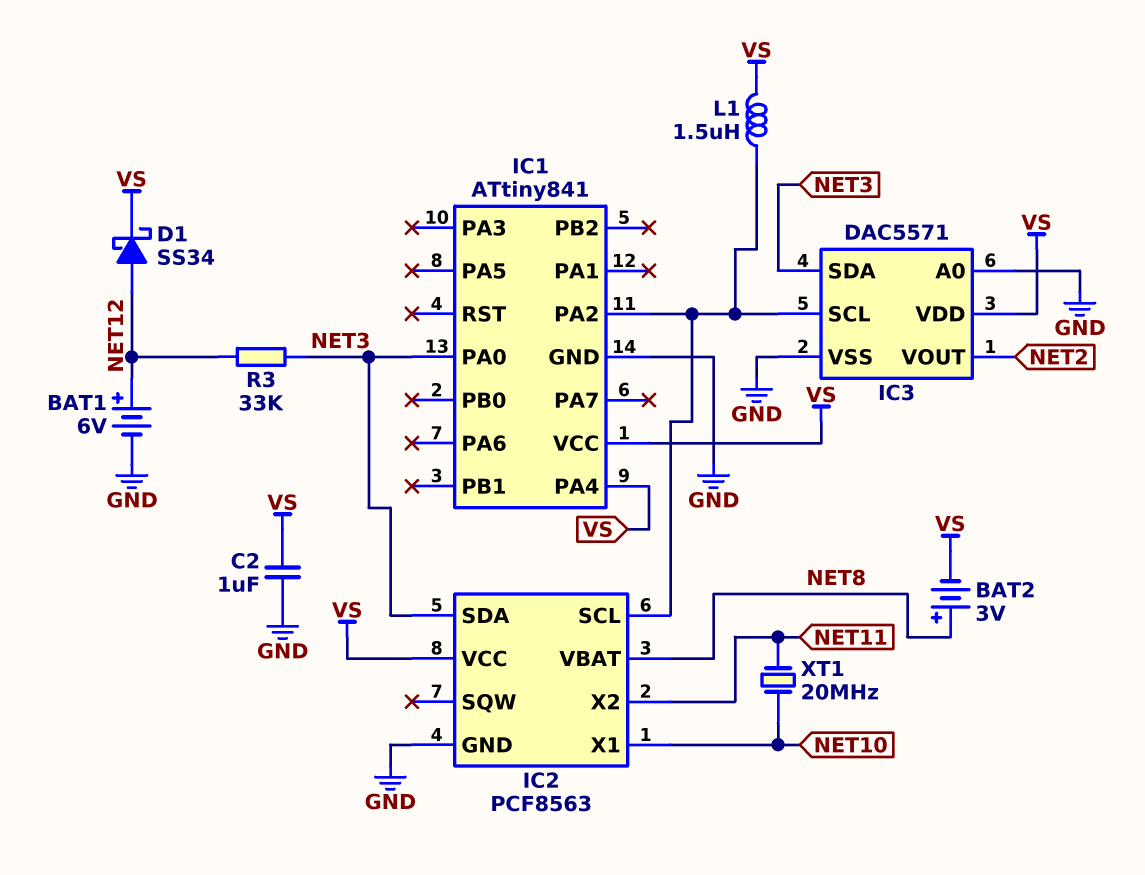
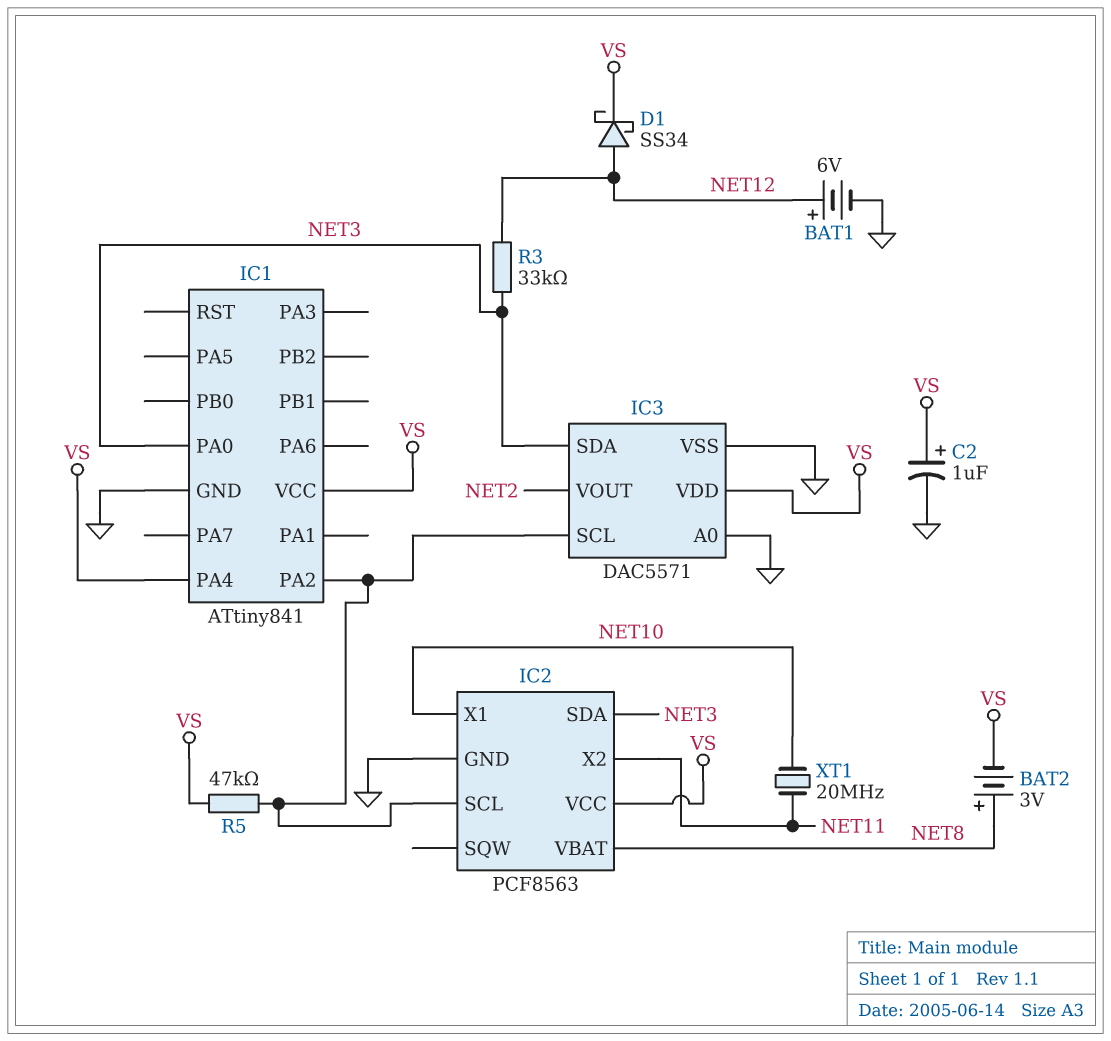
C2: 1uF (GND, VS) -> 1uF (plus VS, minus GND)
L1: 1.5uH (IC1/PA2, VS) -> none
R5: none -> 47k (IC1/PA2, VS)

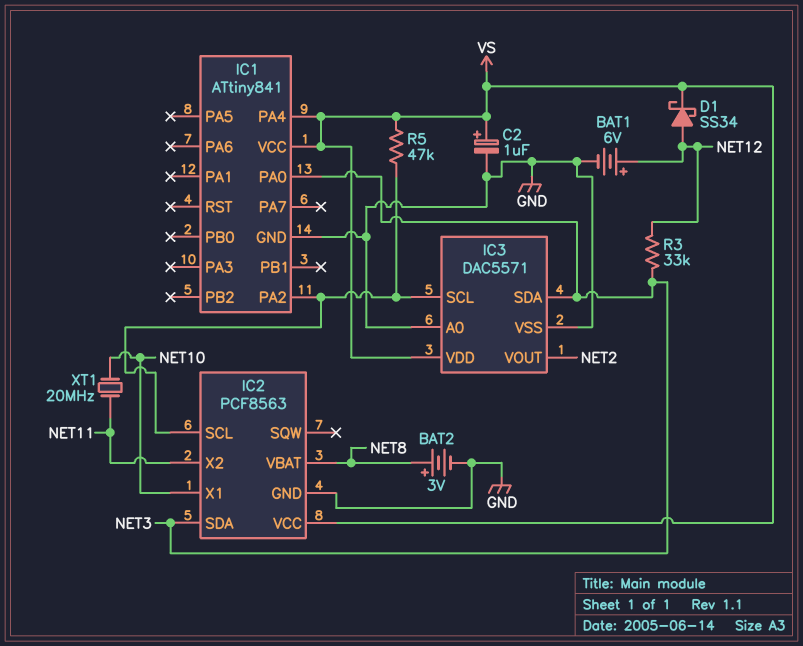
BAT2: 3V (plus NET8, minus VS) -> 3V (plus NET8, minus GND)

